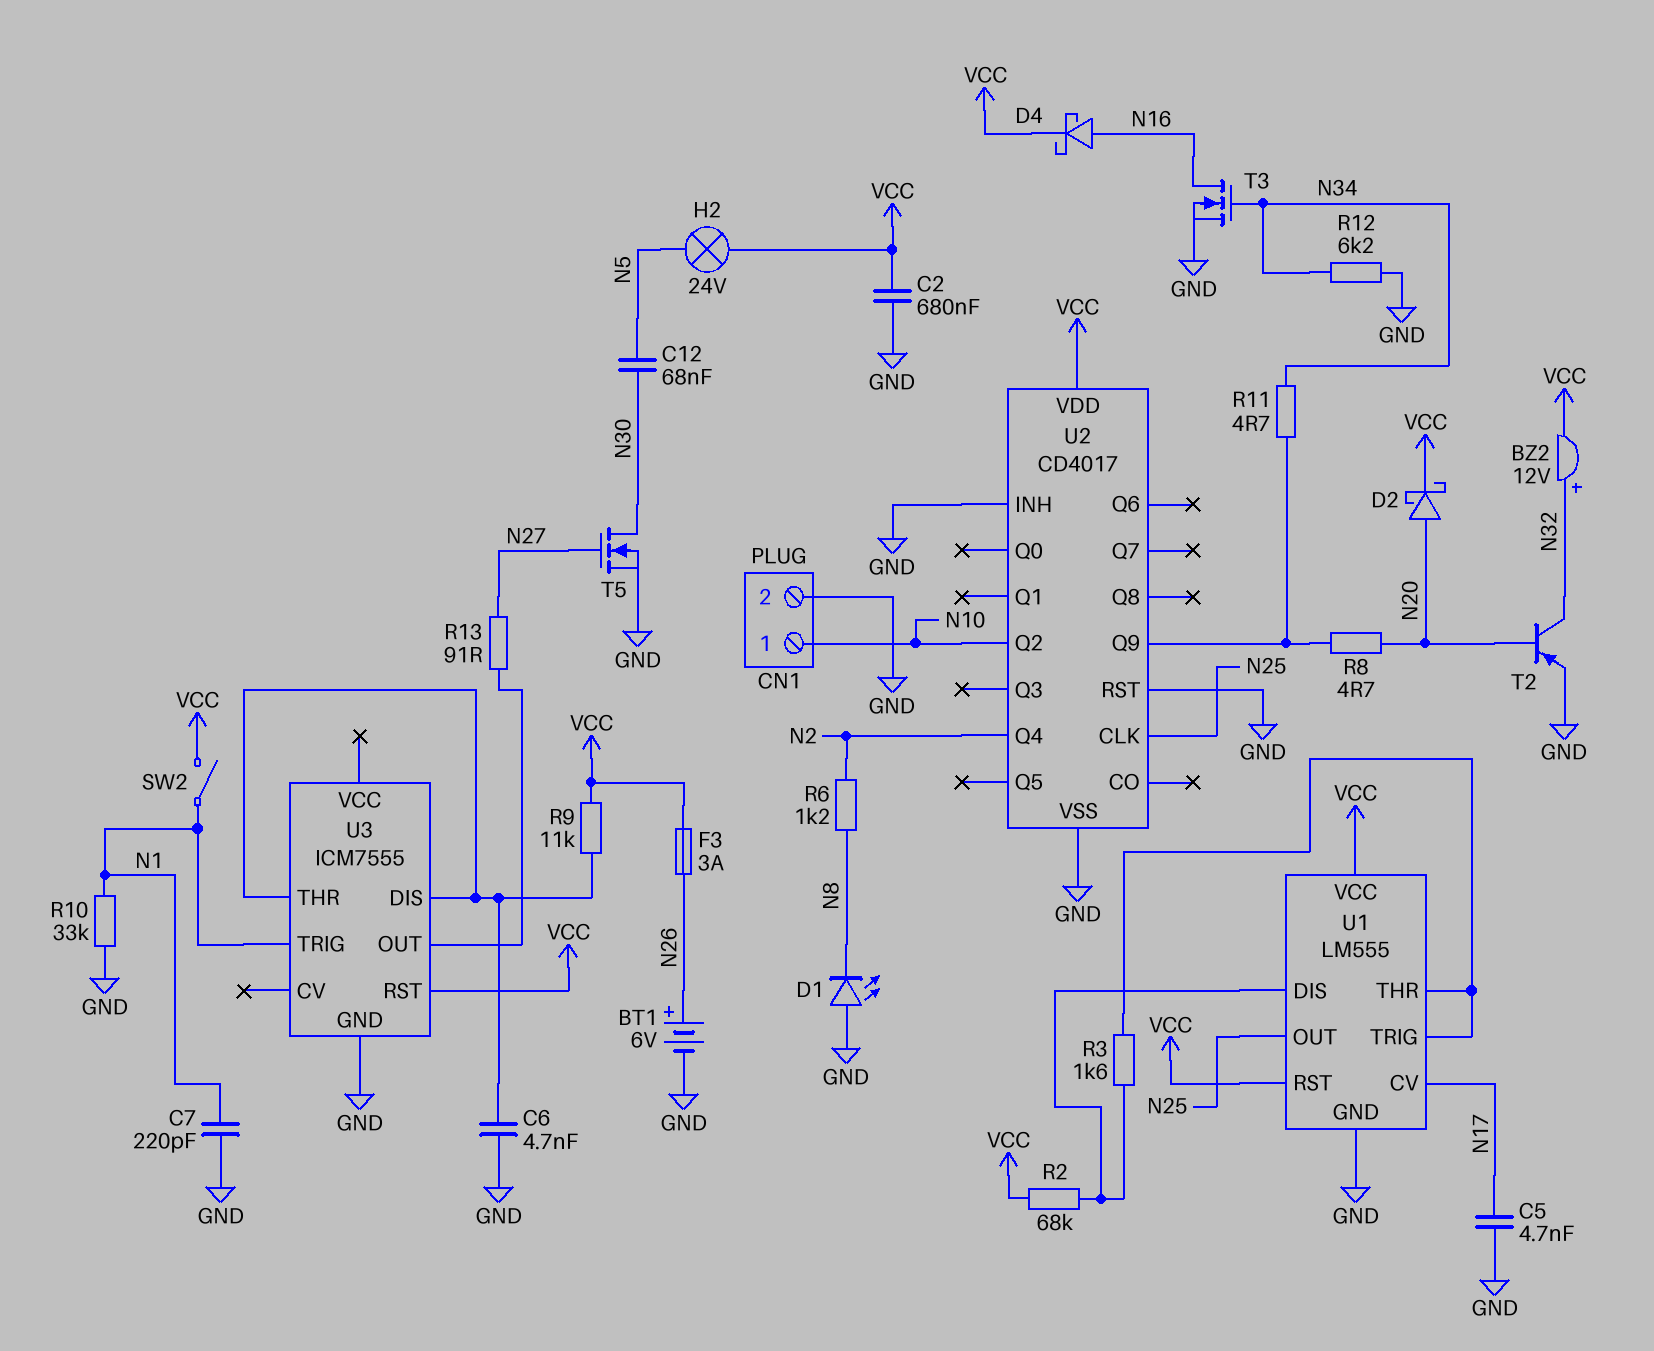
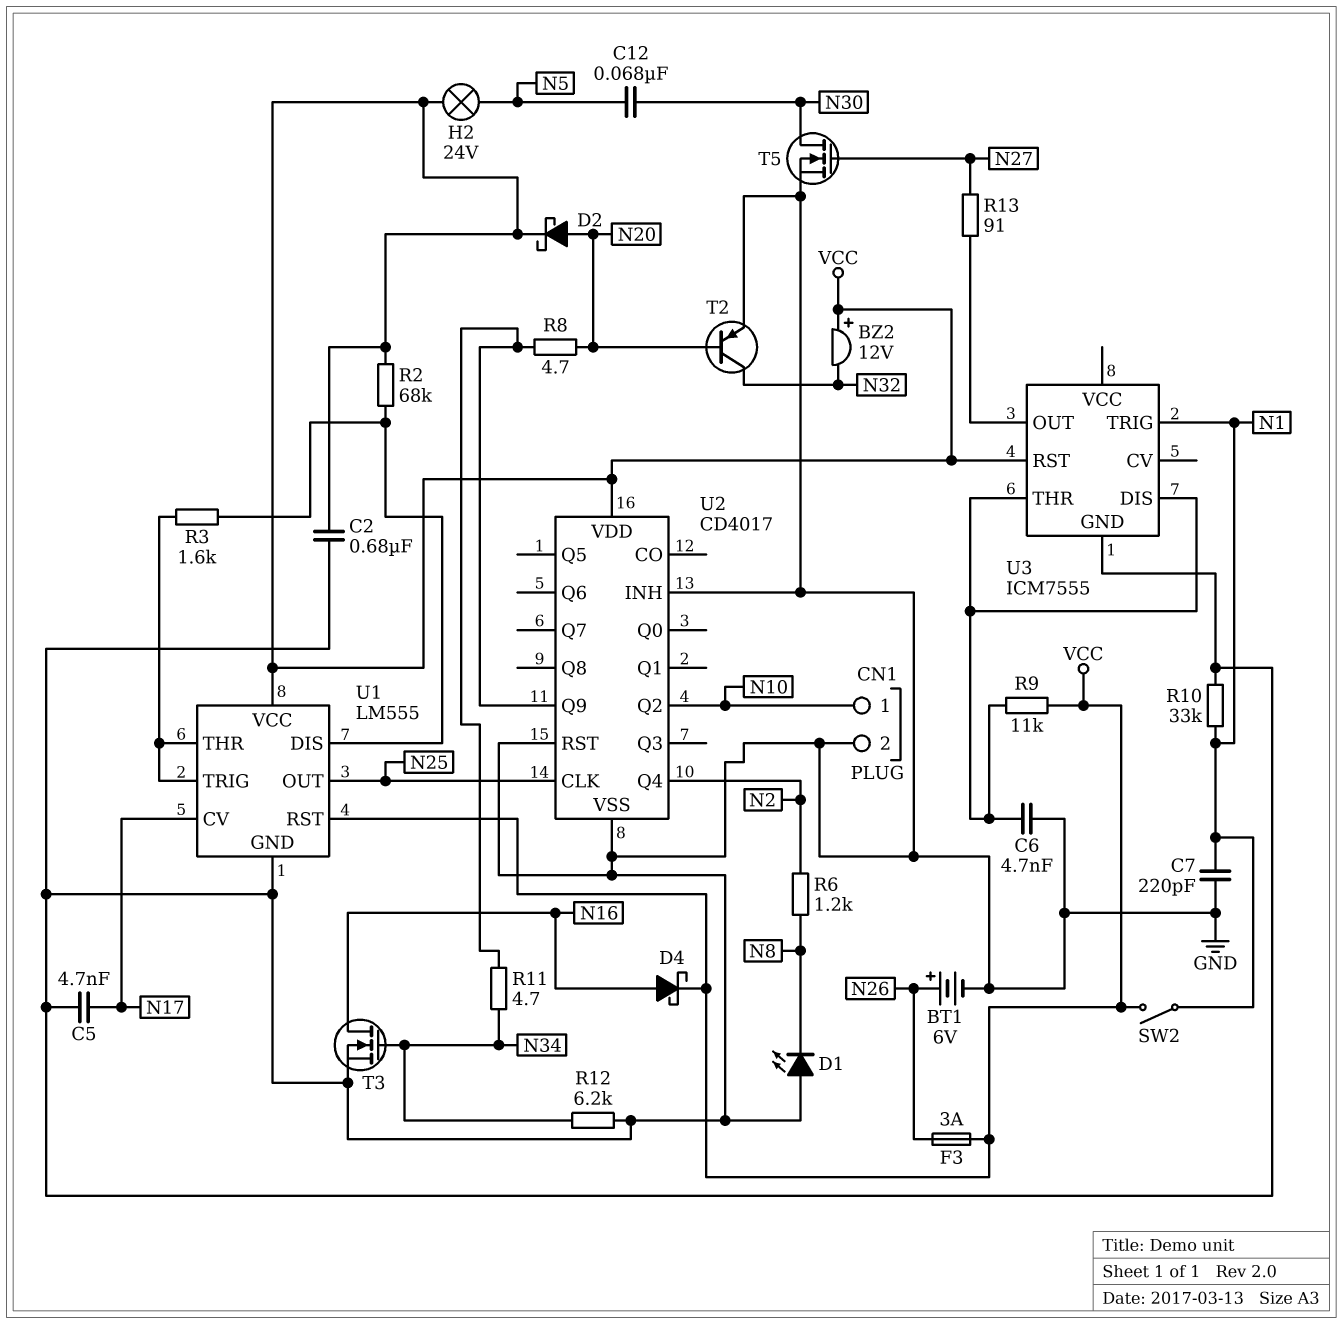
BZ2: buzzer 12V (plus N32, minus VCC) -> buzzer 12V (plus VCC, minus N32)

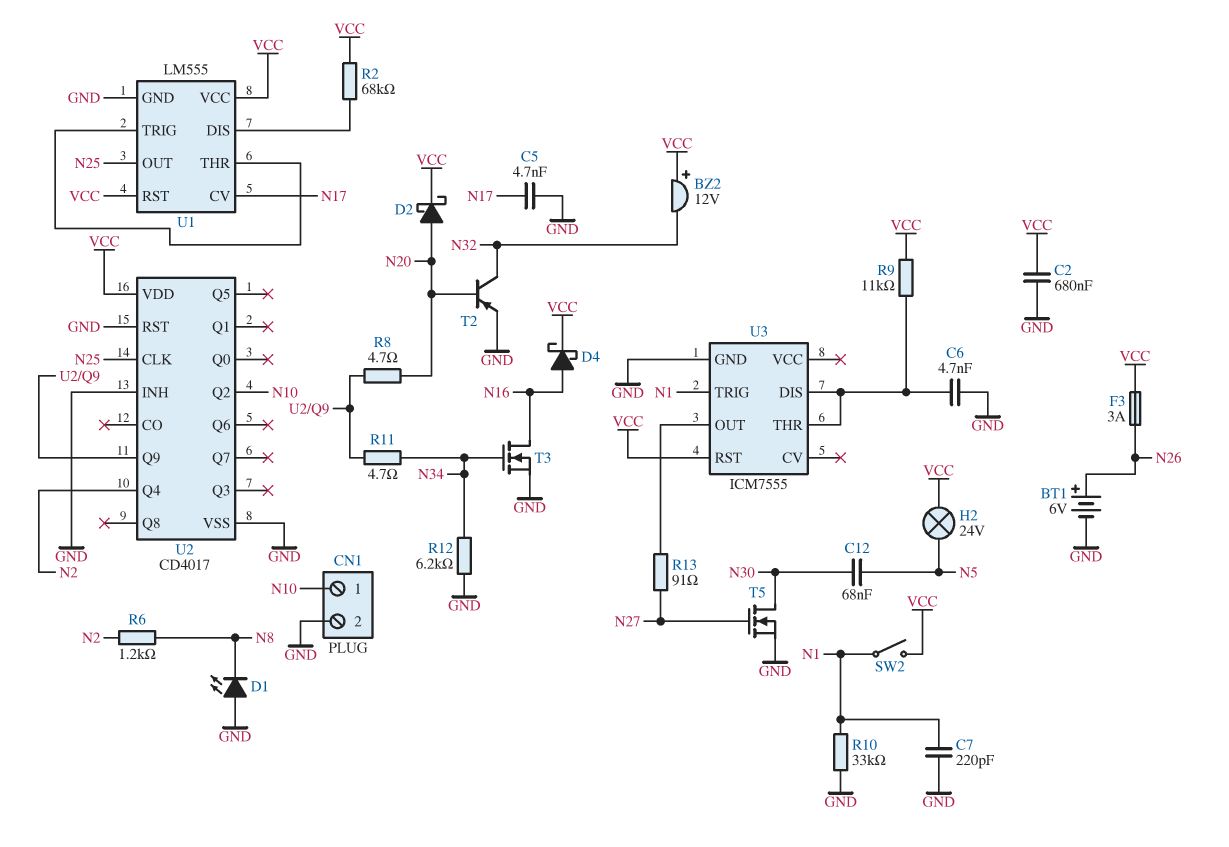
R3: 1.6k (U1/DIS, U1/THR) -> none

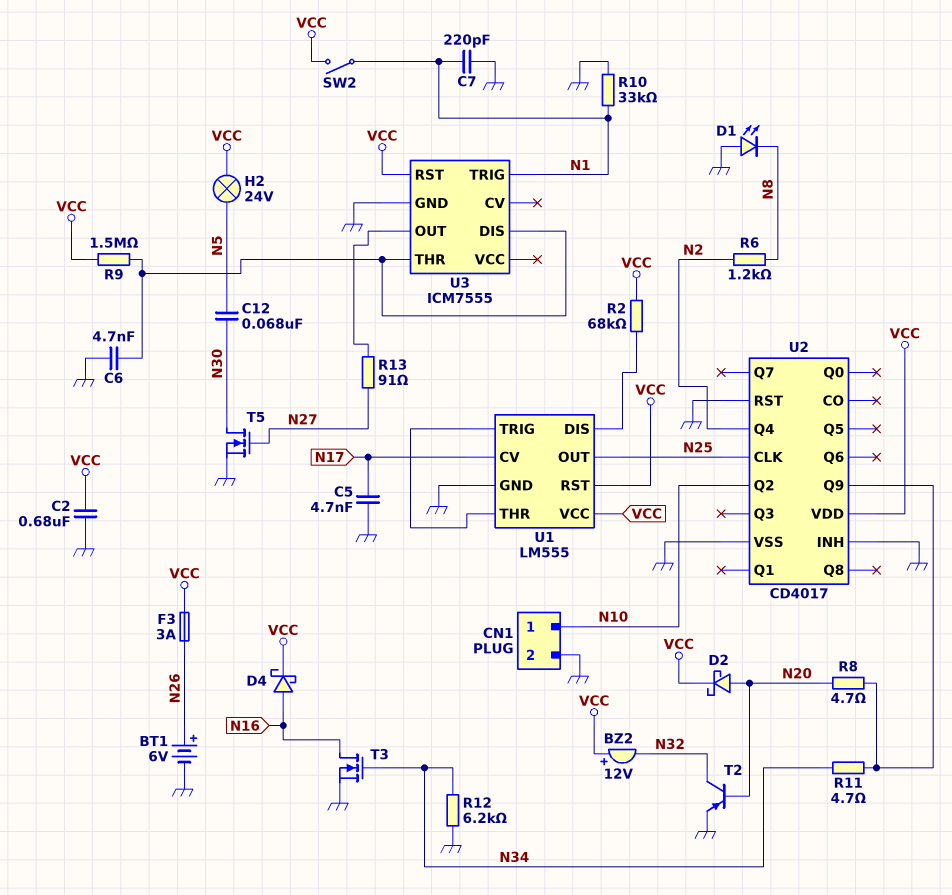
R9: 11k (U3/DIS, VCC) -> 1.5M (U3/DIS, VCC)

